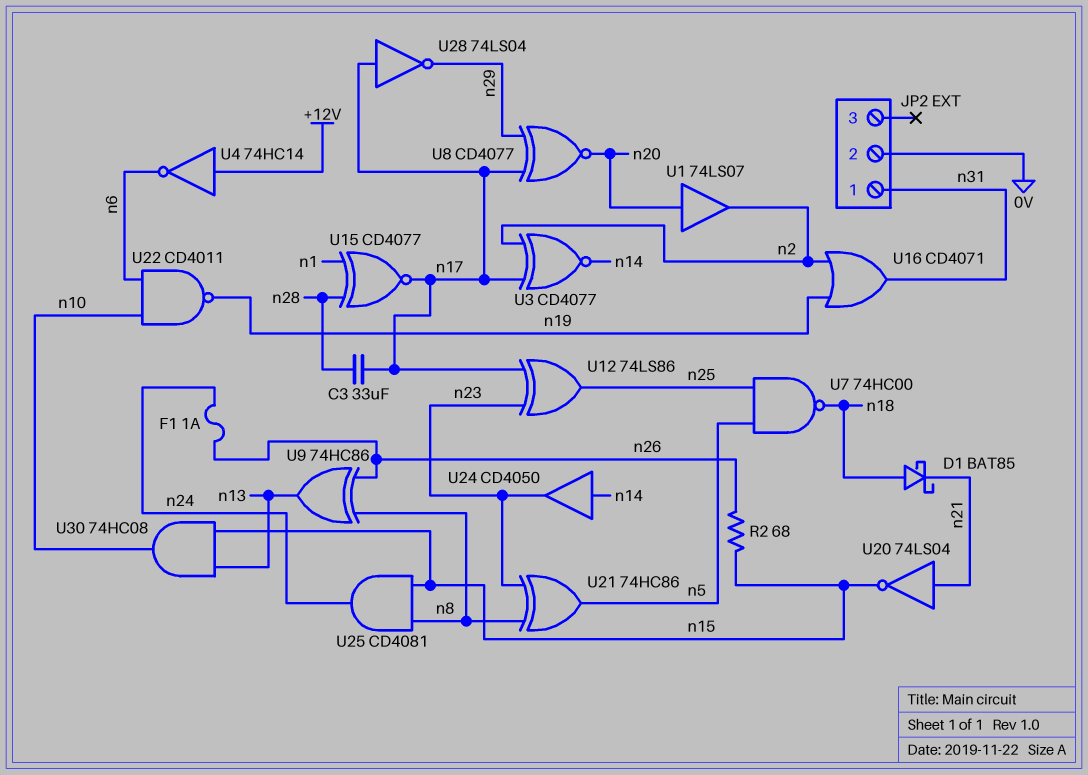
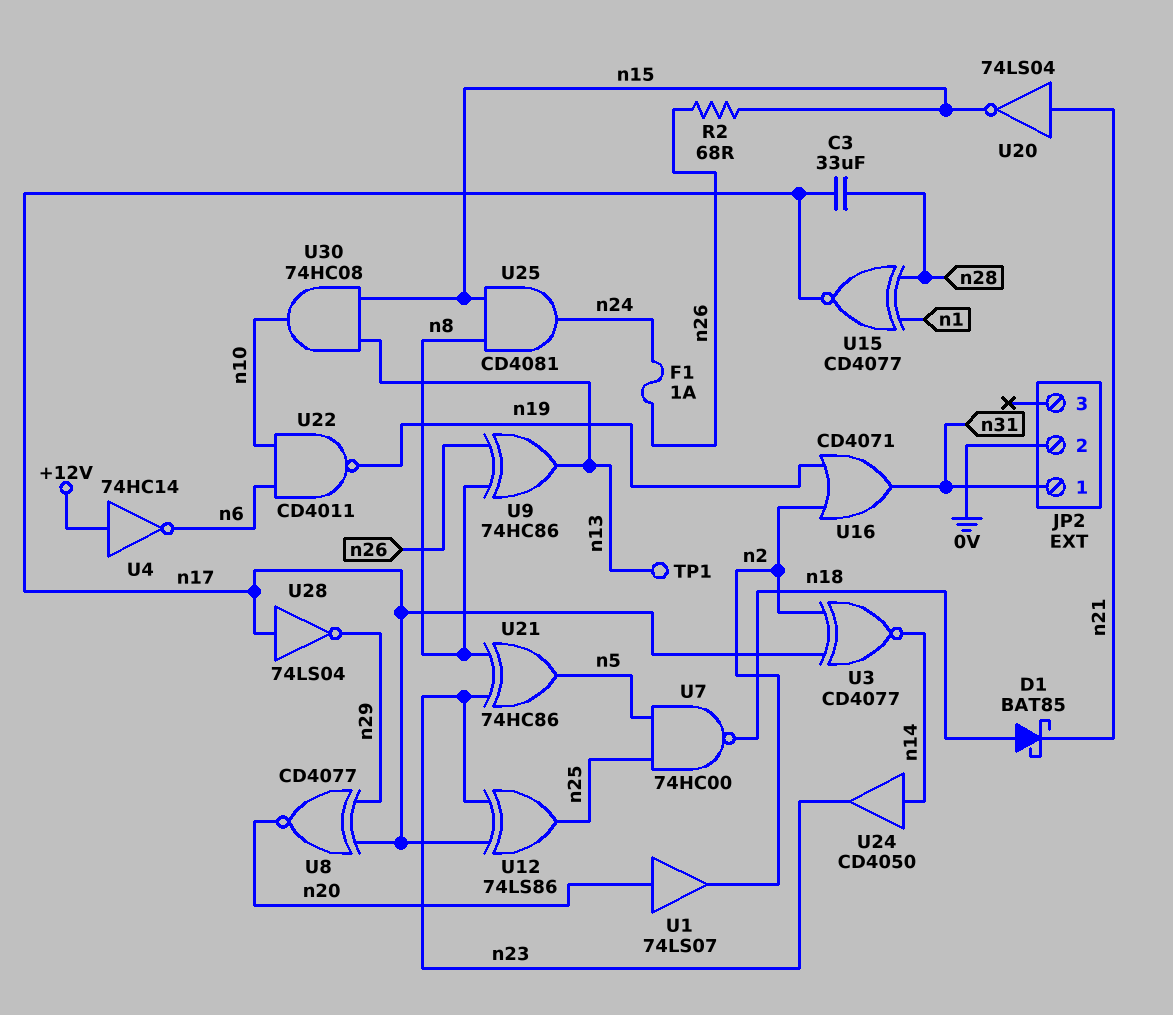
TP1: none -> test point (n13)

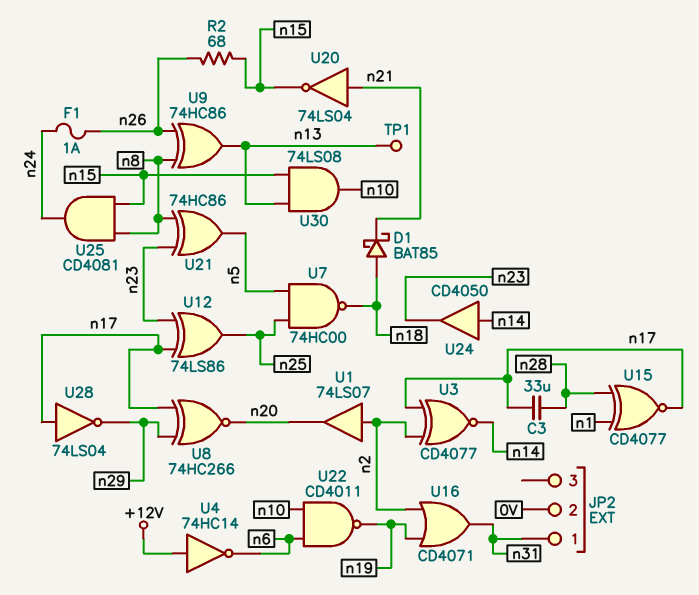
U1: buffer 74LS07 (in n20, out n2) -> buffer 74LS07 (in n2, out n20)
U8: XNOR CD4077 (in n17, in n29, out n20) -> XNOR 74HC266 (in n17, in n29, out n20)
U30: AND 74HC08 (in n13, in n15, out n10) -> AND 74LS08 (in n13, in n15, out n10)

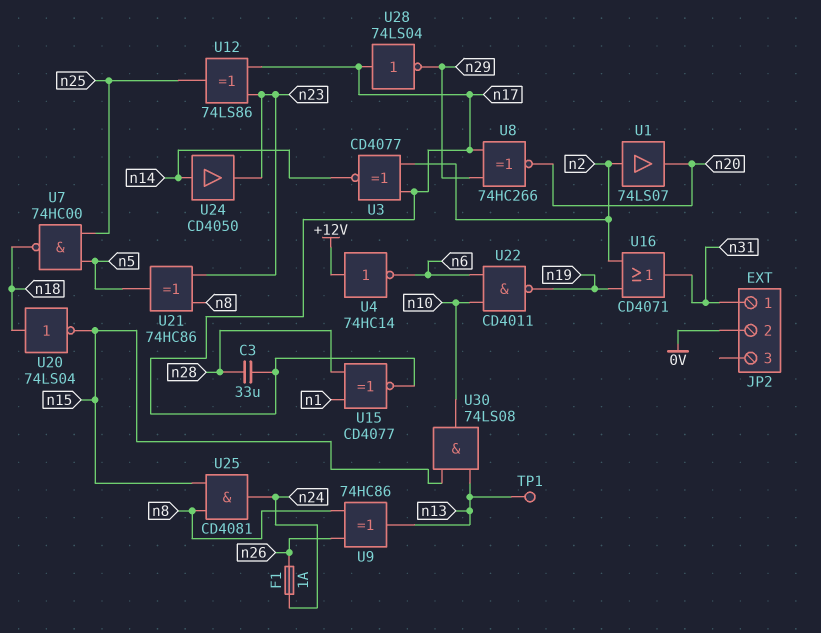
D1: schottky BAT85 (A n18, K n21) -> none
R2: 68 (n15, n26) -> none
U20: NOT 74LS04 (in n21, out n15) -> NOT 74LS04 (in n18, out n15)

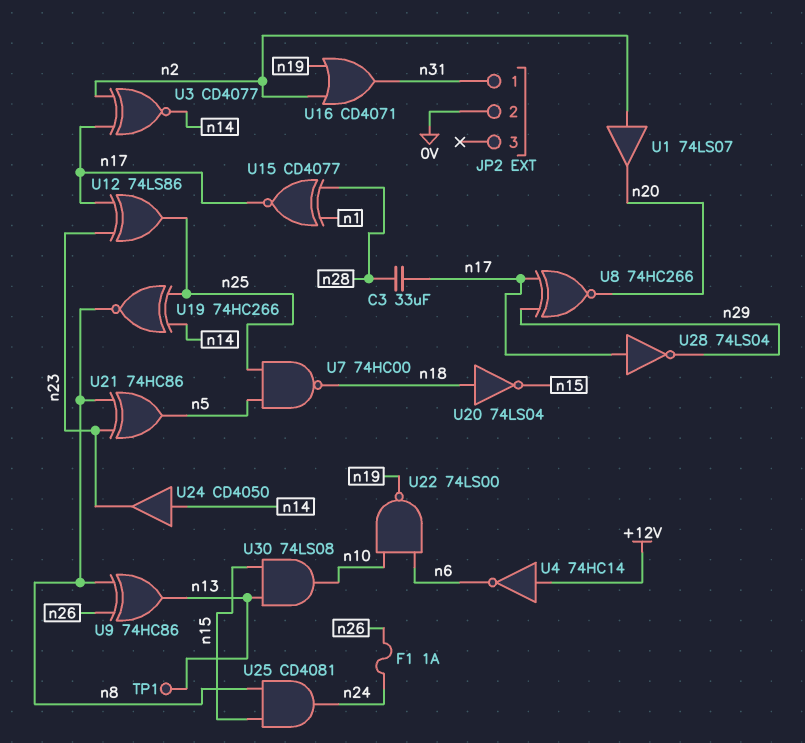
U19: none -> XNOR 74HC266 (in n14, in n25, out n8)
U22: NAND CD4011 (in n6, in n10, out n19) -> NAND 74LS00 (in n6, in n10, out n19)

